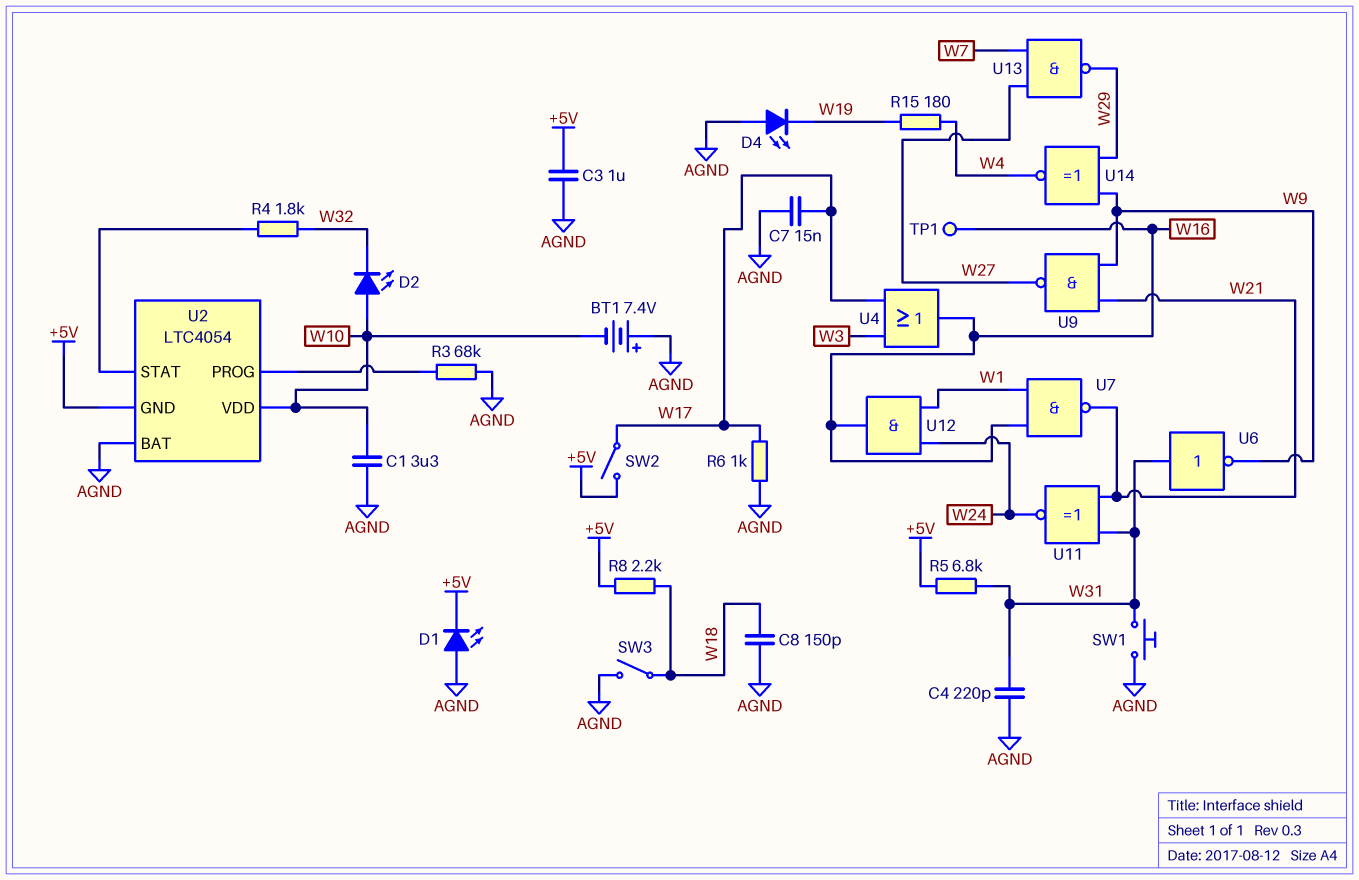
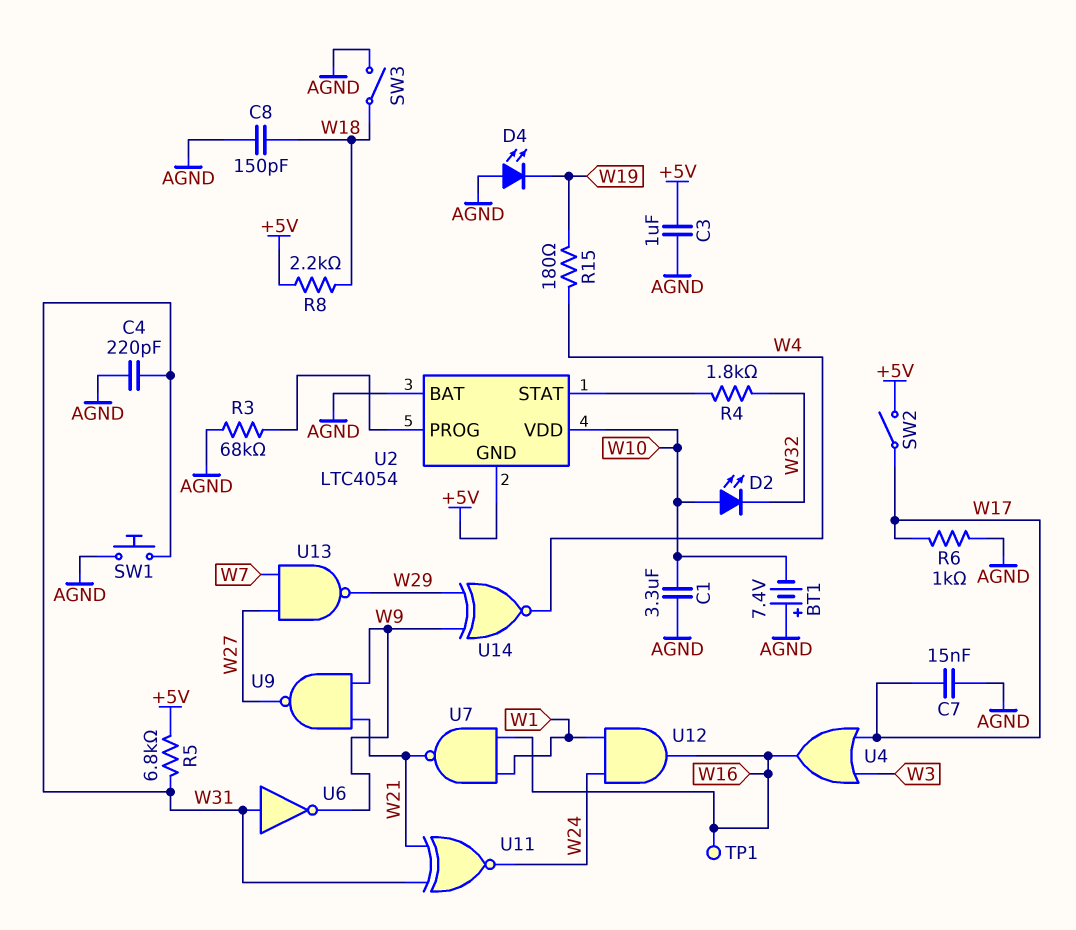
D1: LED (A AGND, K +5V) -> none

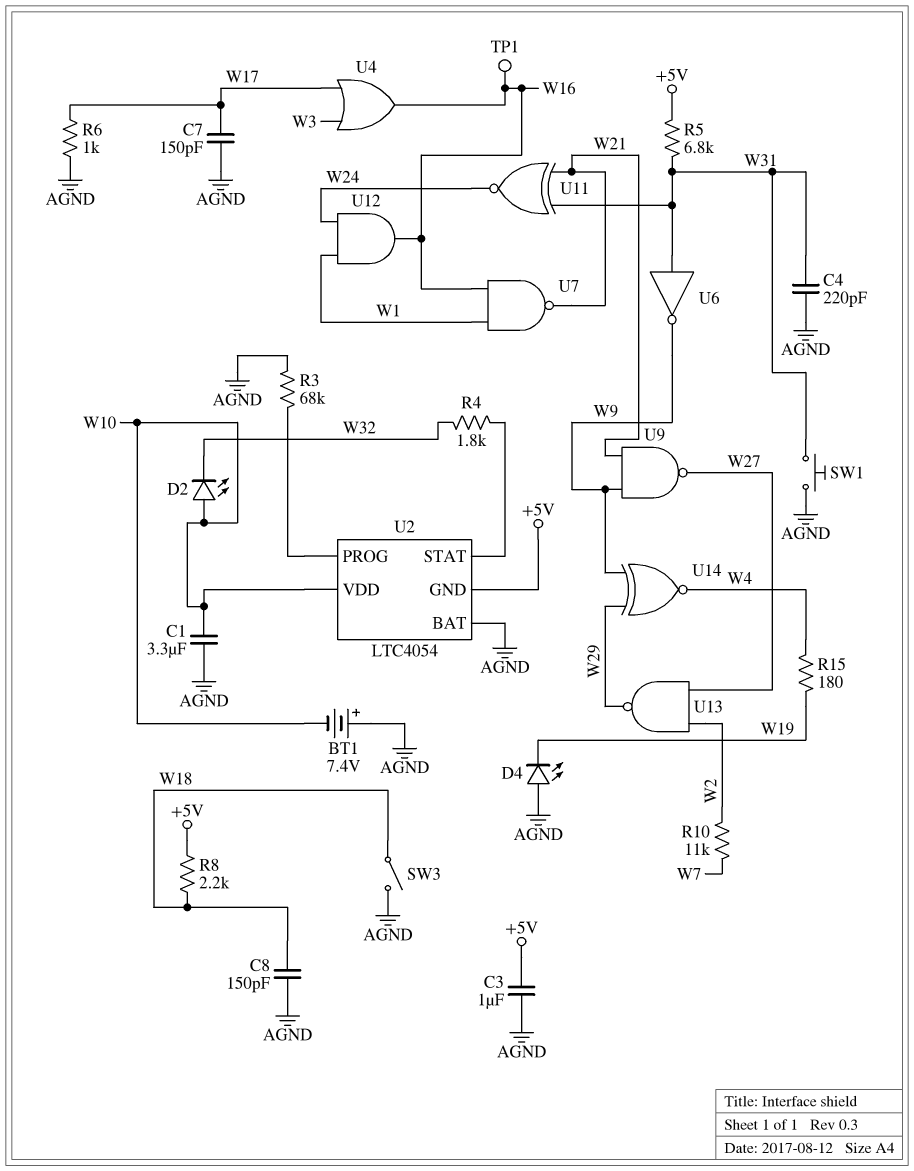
C7: 15nF (AGND, W17) -> 150pF (AGND, W17)
R10: none -> 11k (W2, W7)
SW2: switch (+5V, W17) -> none
U13: NAND (in W7, in W27, out W29) -> NAND (in W2, in W27, out W29)

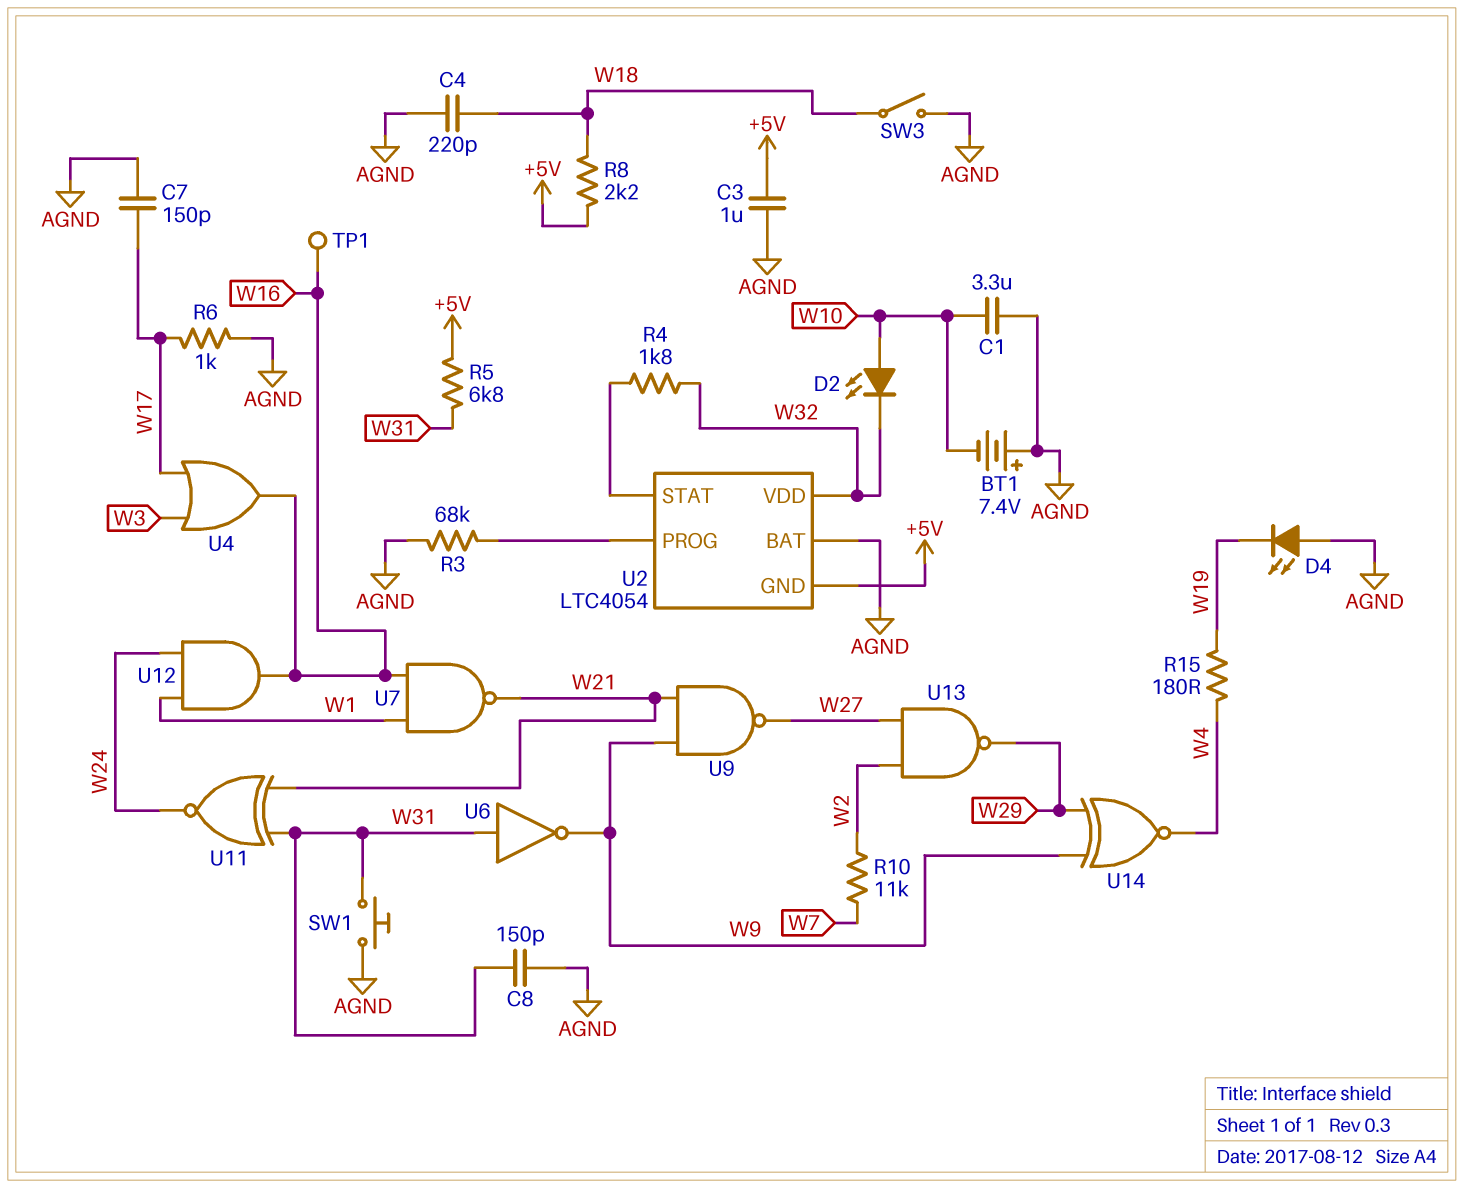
C4: 220pF (AGND, W31) -> 220pF (AGND, W18)
C8: 150pF (AGND, W18) -> 150pF (AGND, W31)
U2 pin VDD: W10 -> W32

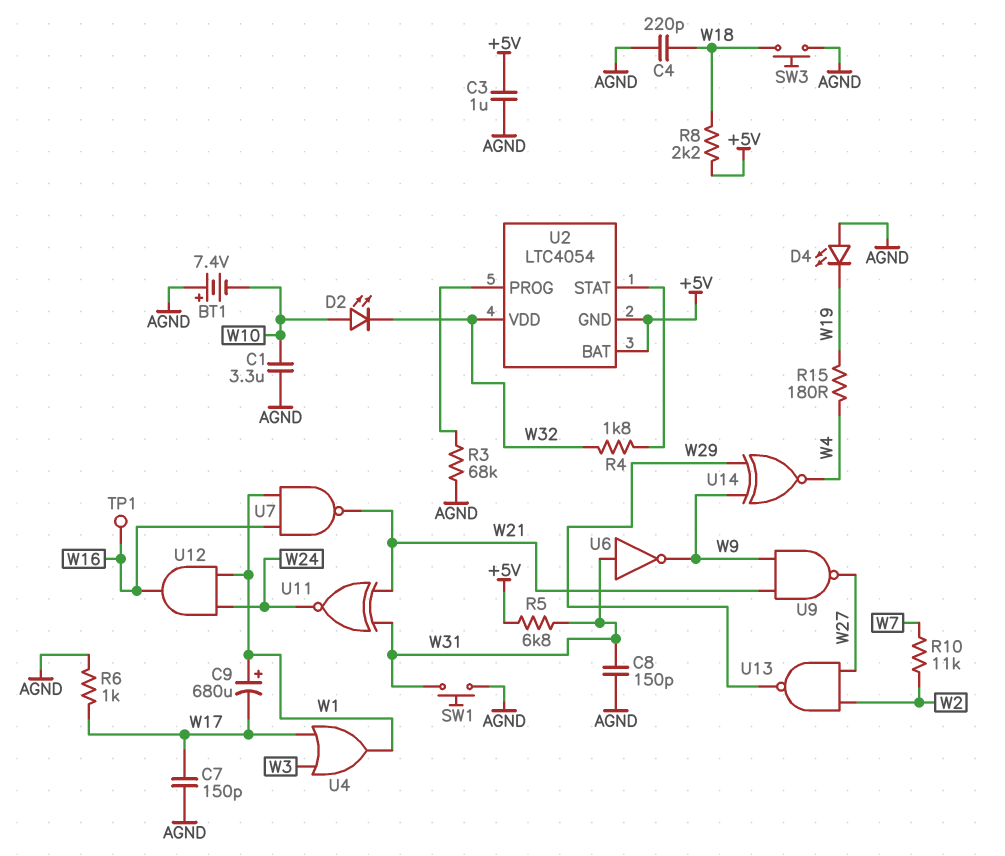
C9: none -> 680uF (plus W1, minus W17)
SW3: switch (AGND, W18) -> button (AGND, W18)
U2 pin BAT: AGND -> +5V
U4: OR (in W3, in W17, out W16) -> OR (in W3, in W17, out W1)

